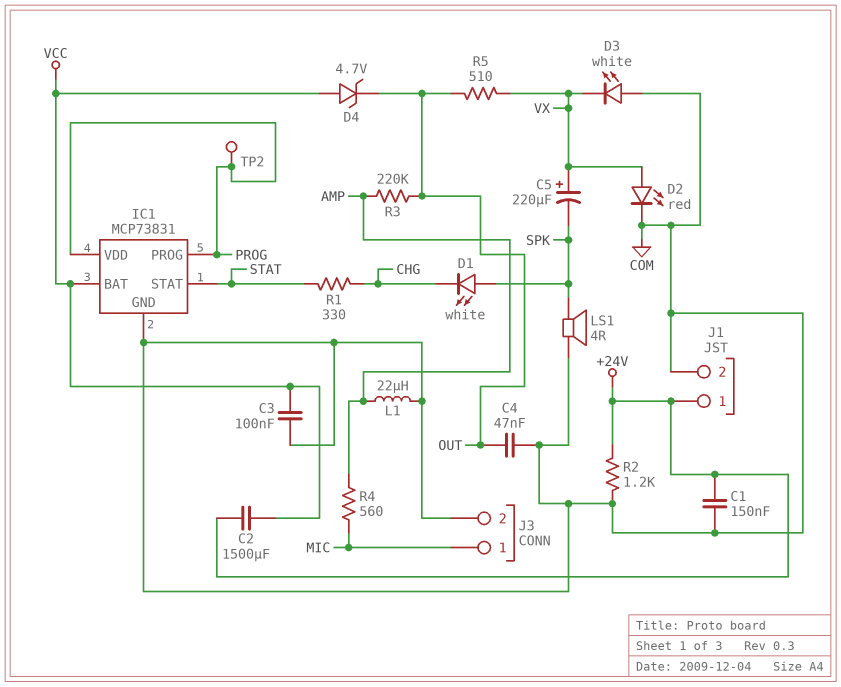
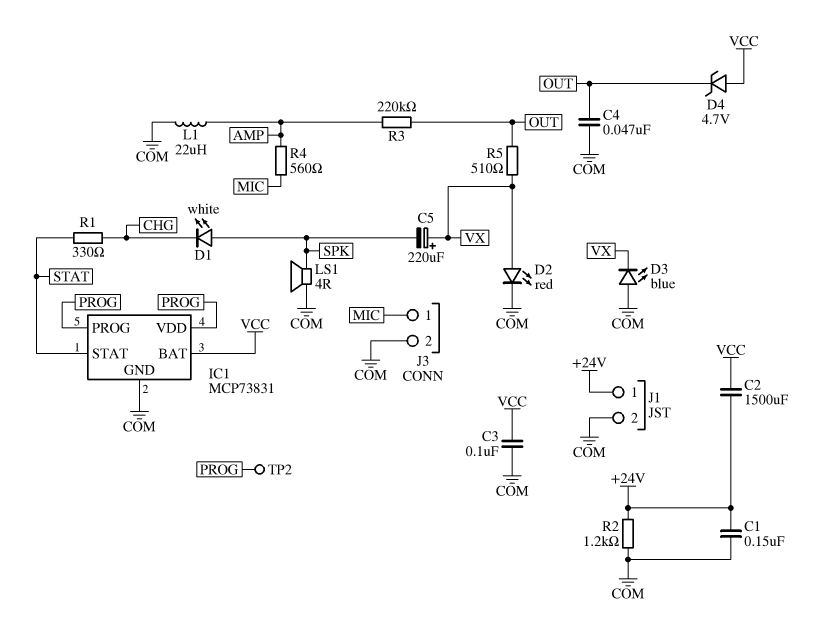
D3: LED white (A COM, K VX) -> LED blue (A COM, K VX)

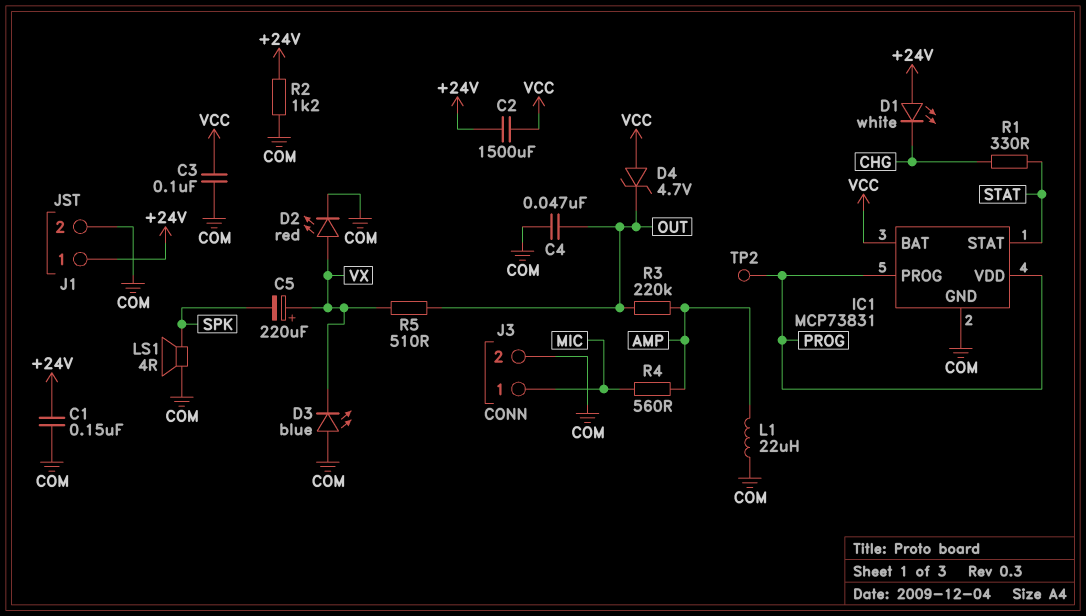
D1: LED white (A SPK, K CHG) -> LED white (A +24V, K CHG)

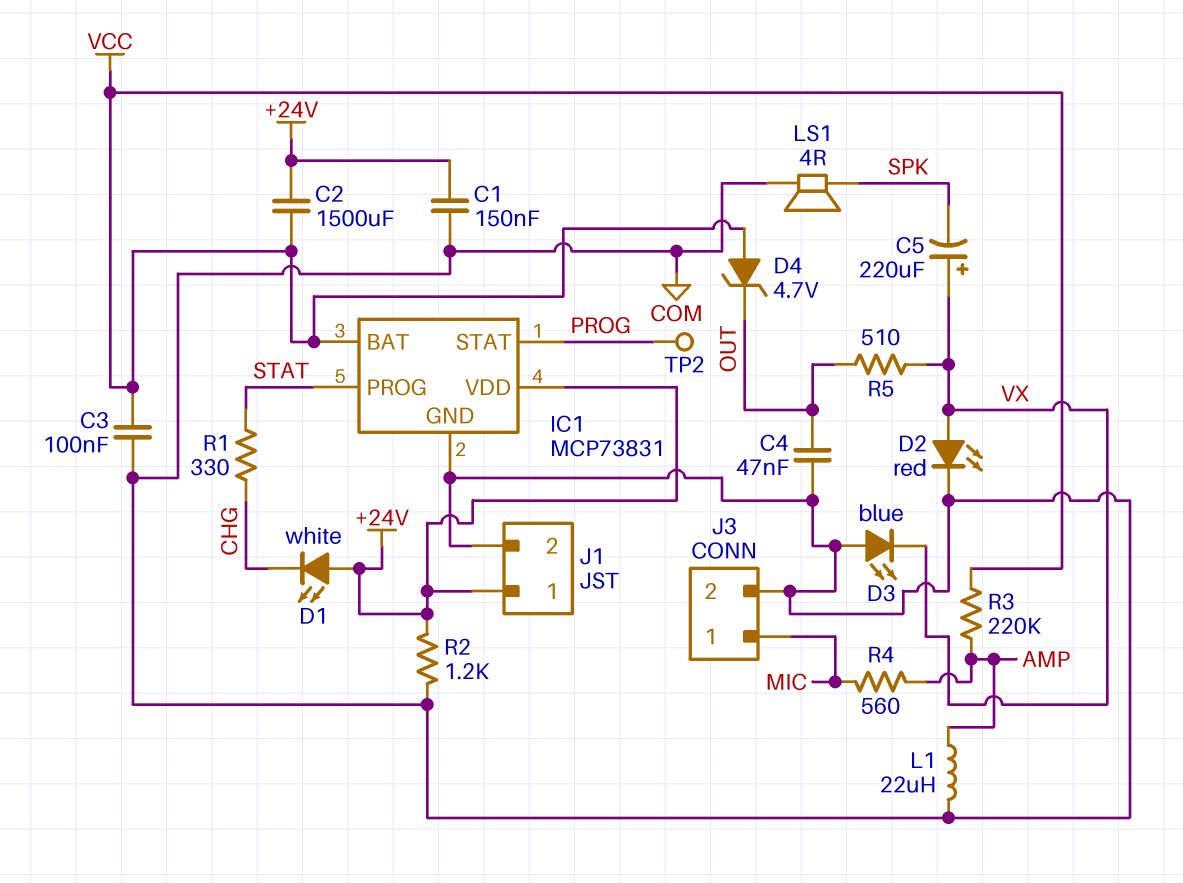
IC1 pin PROG: PROG -> STAT
IC1 pin STAT: STAT -> PROG
IC1 pin VDD: PROG -> +24V
R3: 220k (AMP, OUT) -> 220k (AMP, VCC)

